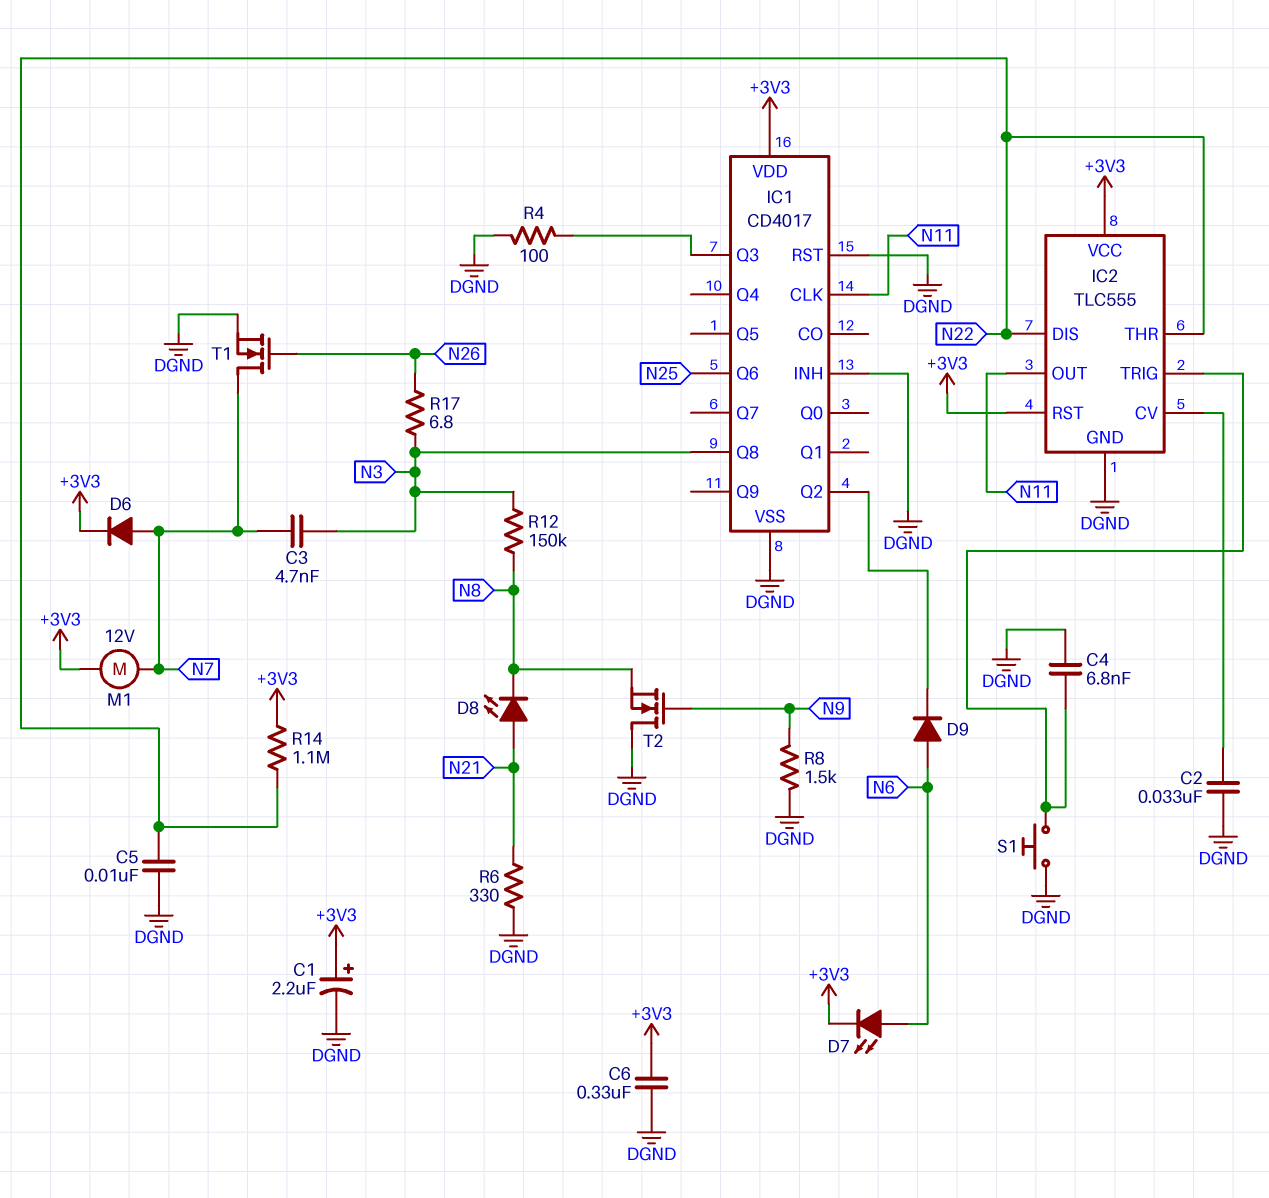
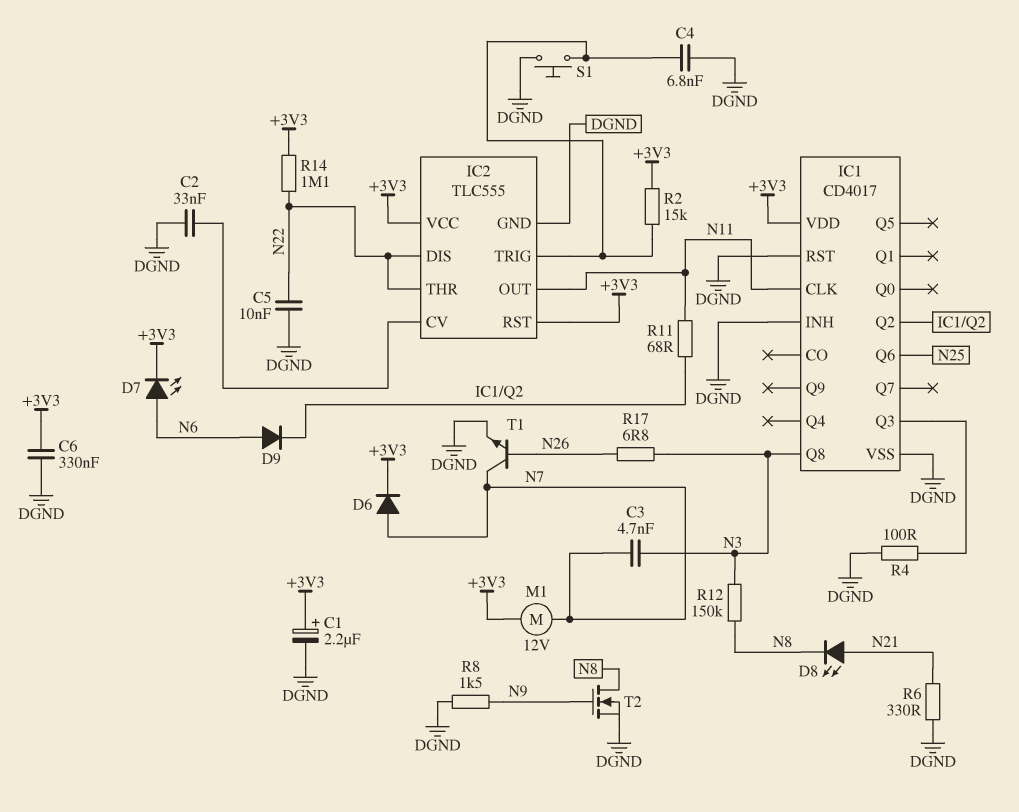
R2: none -> 15k (+3V3, IC2/TRIG)
R11: none -> 68 (IC1/Q2, N11)
T1: NMOS (G N26, D N7, S DGND) -> NPN (B N26, C N7, E DGND)
T2: NMOS (G N9, D DGND, S N8) -> NMOS (G N9, D N8, S DGND)

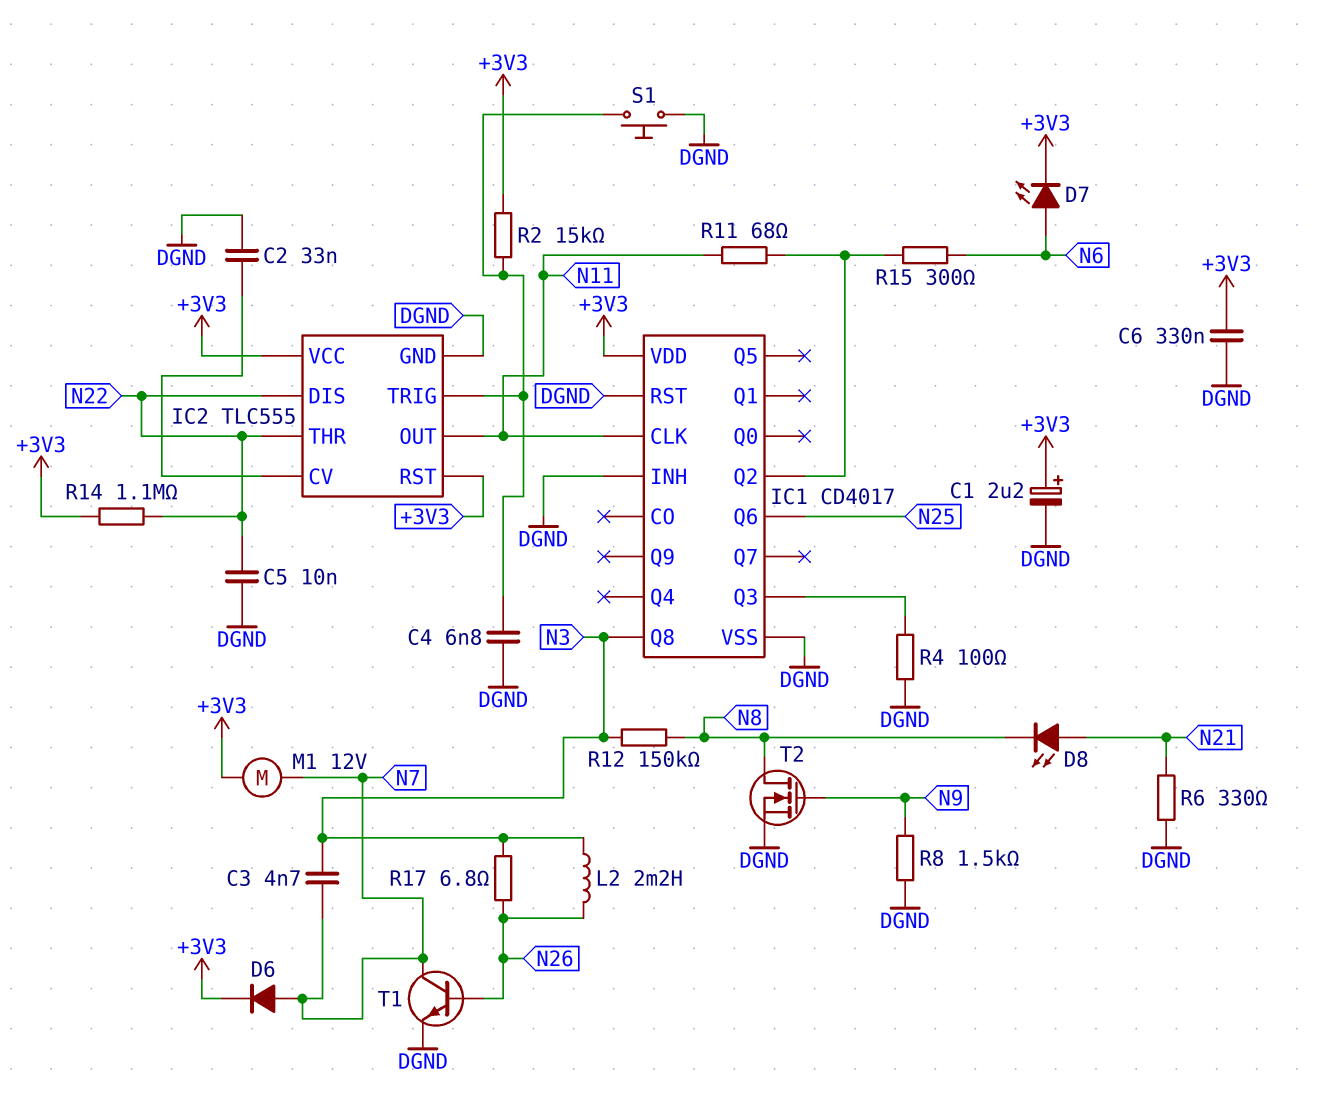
D9: diode (A N6, K IC1/Q2) -> none
L2: none -> 2.2mH (N3, N26)
R15: none -> 300 (IC1/Q2, N6)

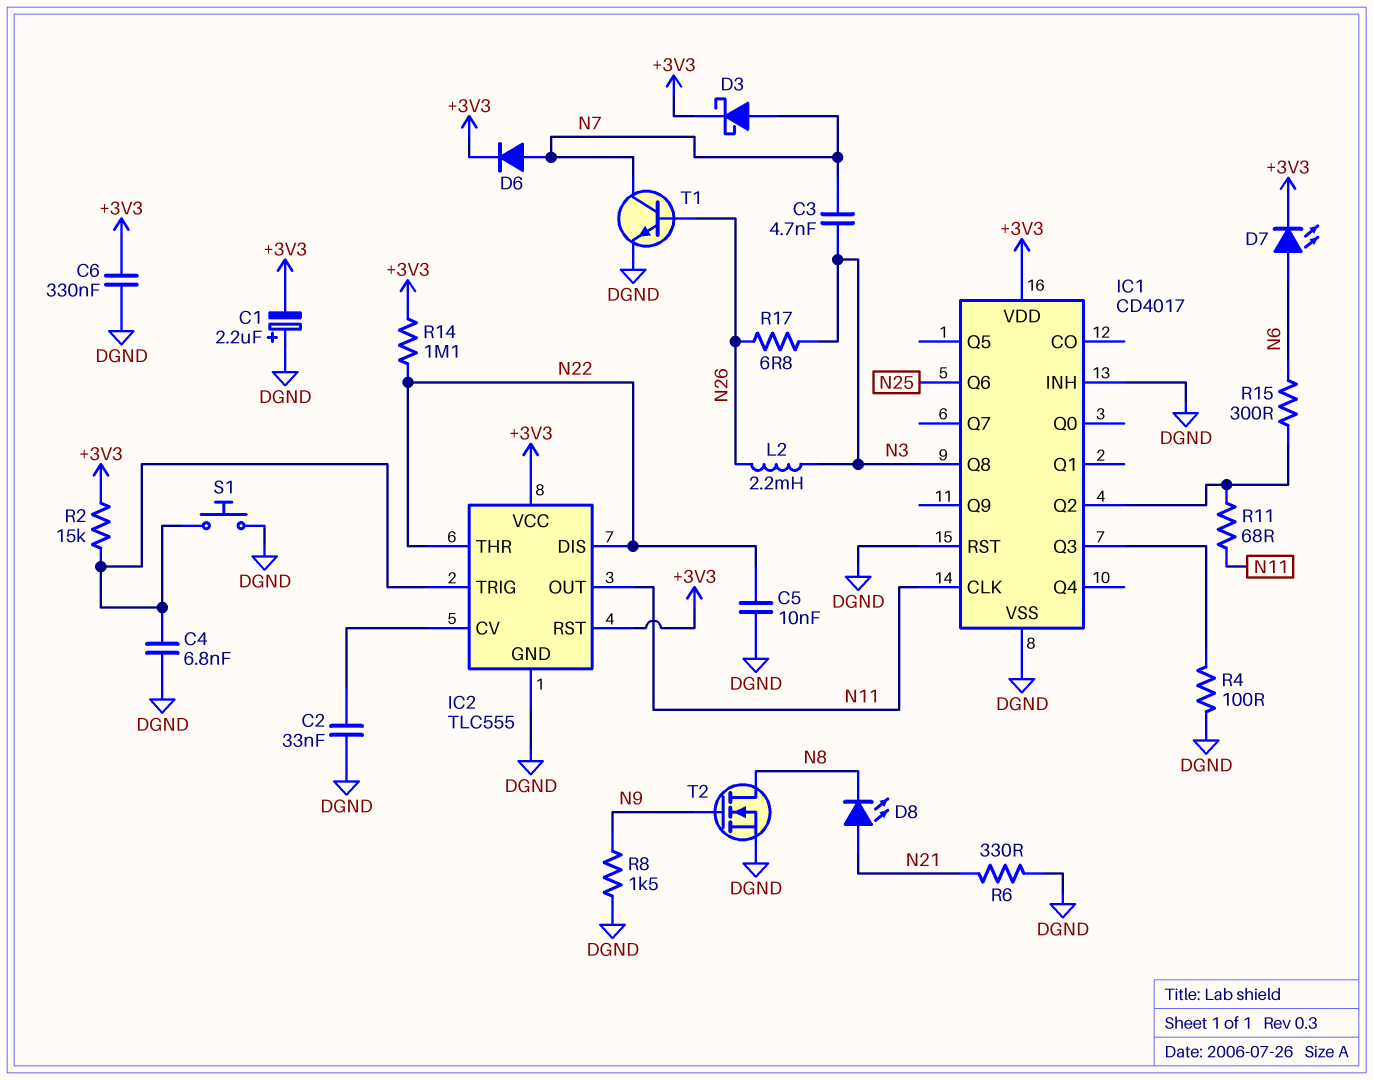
C1: 2.2uF (plus +3V3, minus DGND) -> 2.2uF (plus DGND, minus +3V3)
D3: none -> schottky (A N7, K +3V3)
M1: motor 12V (+3V3, N7) -> none
R12: 150k (N3, N8) -> none

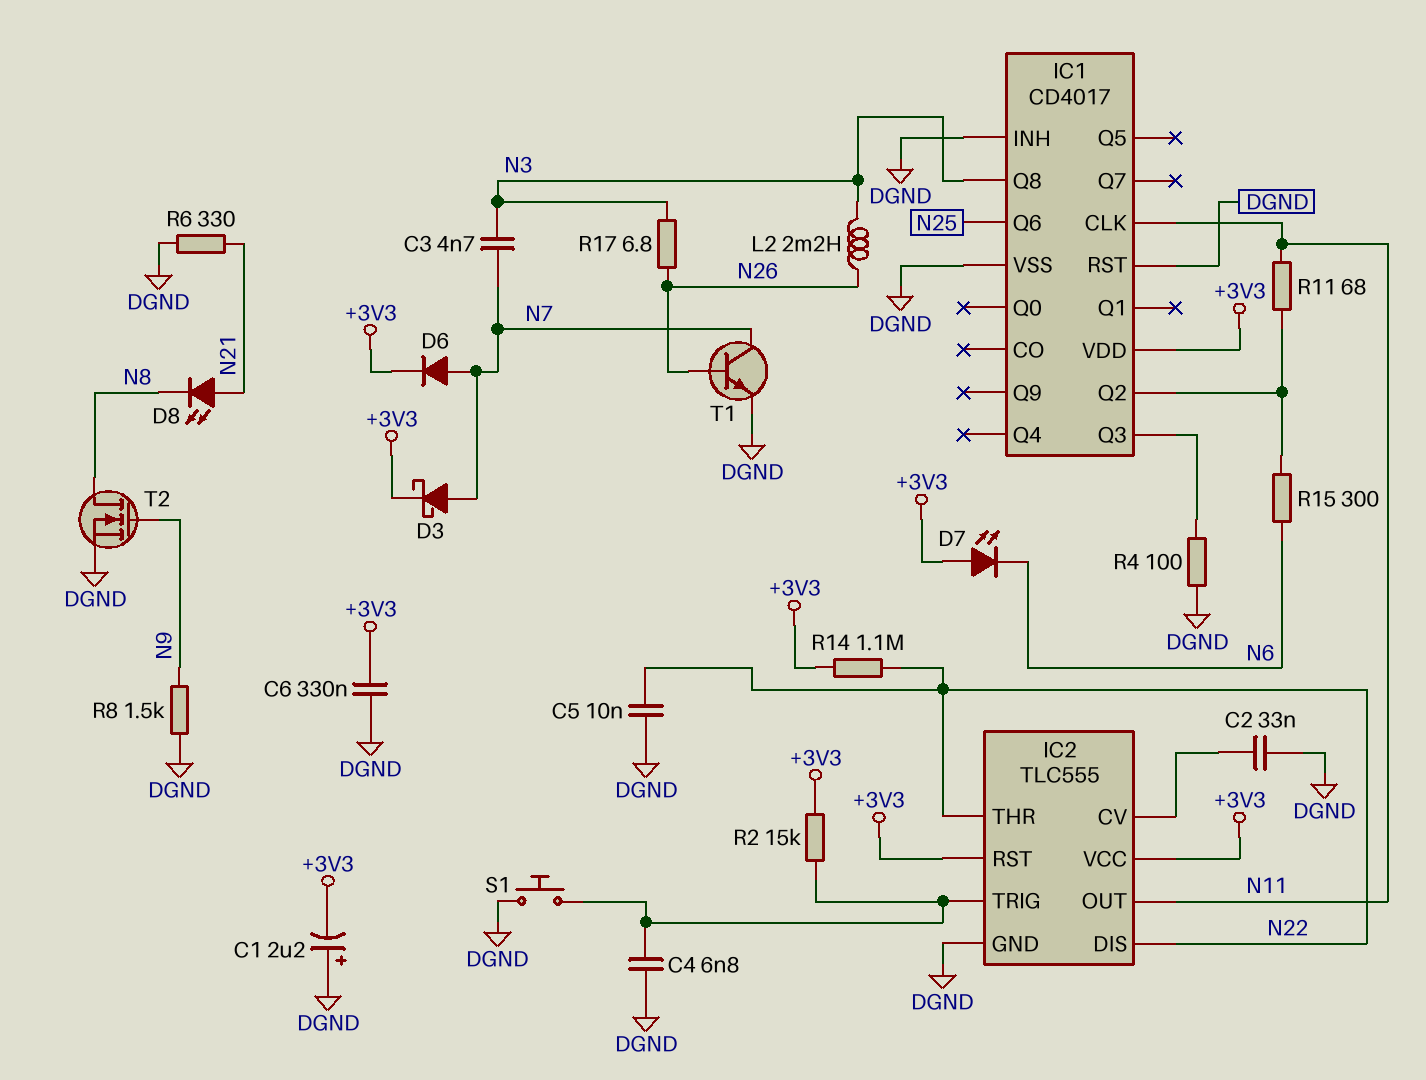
D7: LED (A N6, K +3V3) -> LED (A +3V3, K N6)

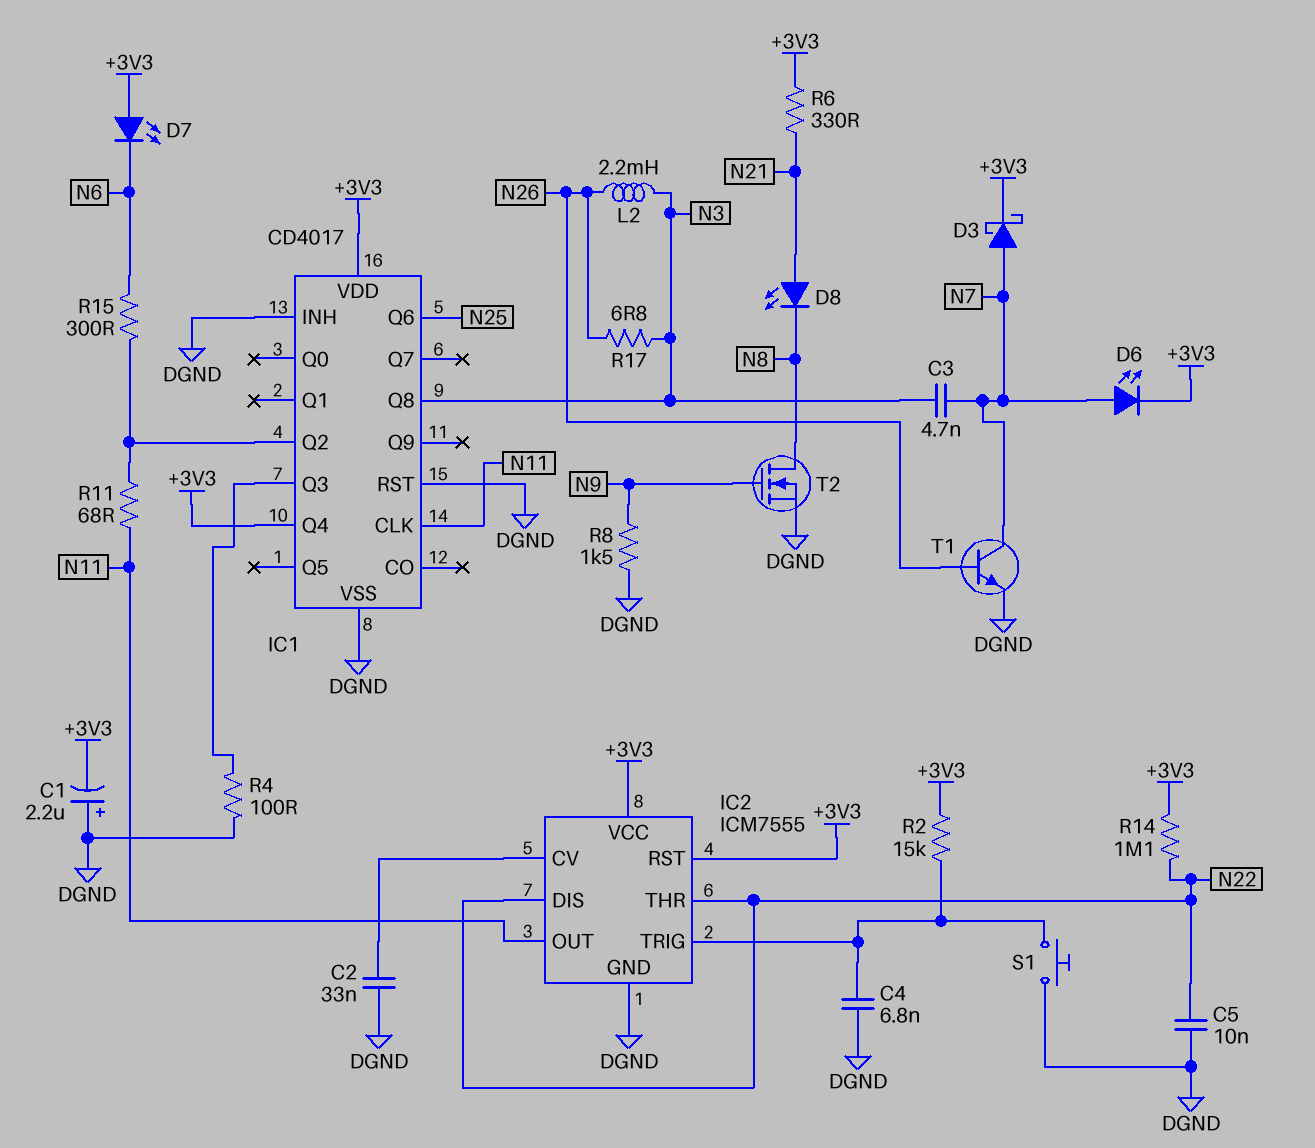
C6: 330nF (+3V3, DGND) -> none
D6: diode (A N7, K +3V3) -> LED (A N7, K +3V3)
IC1 pin Q4: none -> +3V3
IC2: TLC555 -> ICM7555
R6: 330 (DGND, N21) -> 330 (+3V3, N21)

